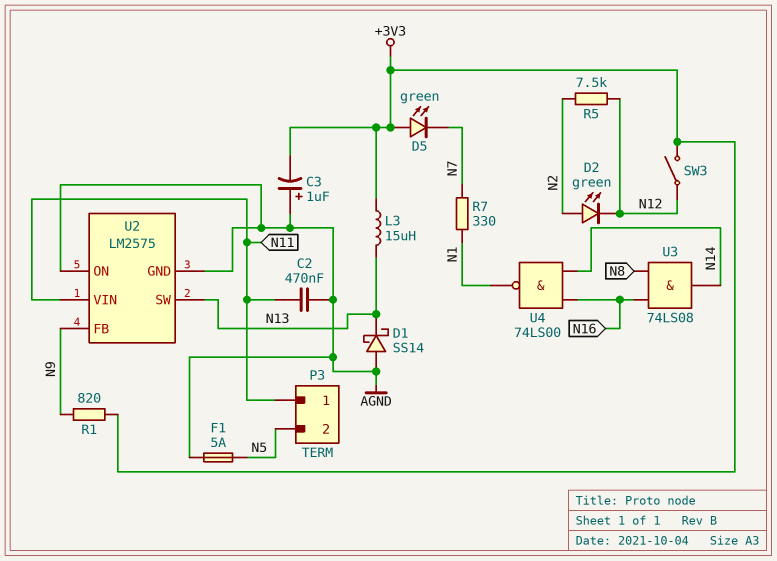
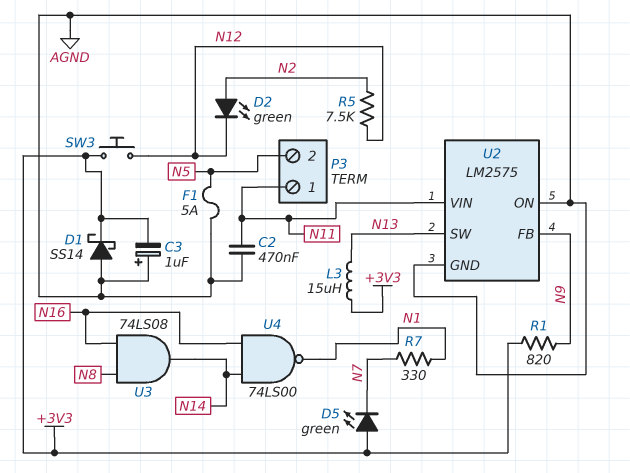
D1: schottky SS14 (A AGND, K N13) -> schottky SS14 (A AGND, K +3V3)
SW3: switch (+3V3, N12) -> button (+3V3, N12)

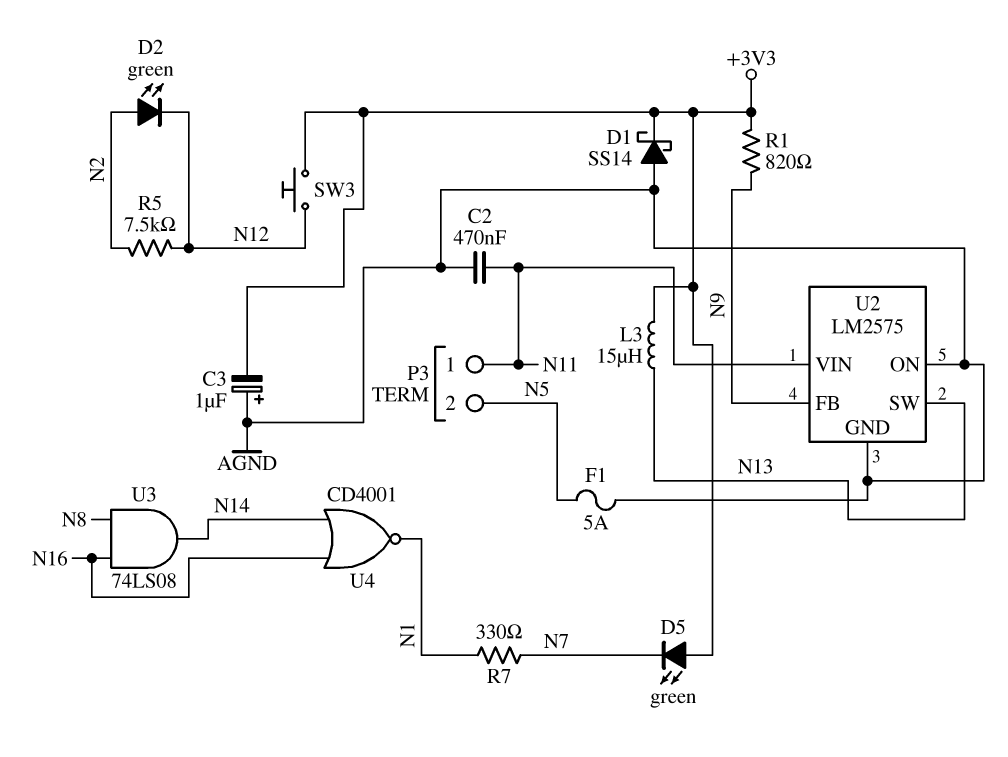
U4: NAND 74LS00 (in N14, in N16, out N1) -> NOR CD4001 (in N14, in N16, out N1)

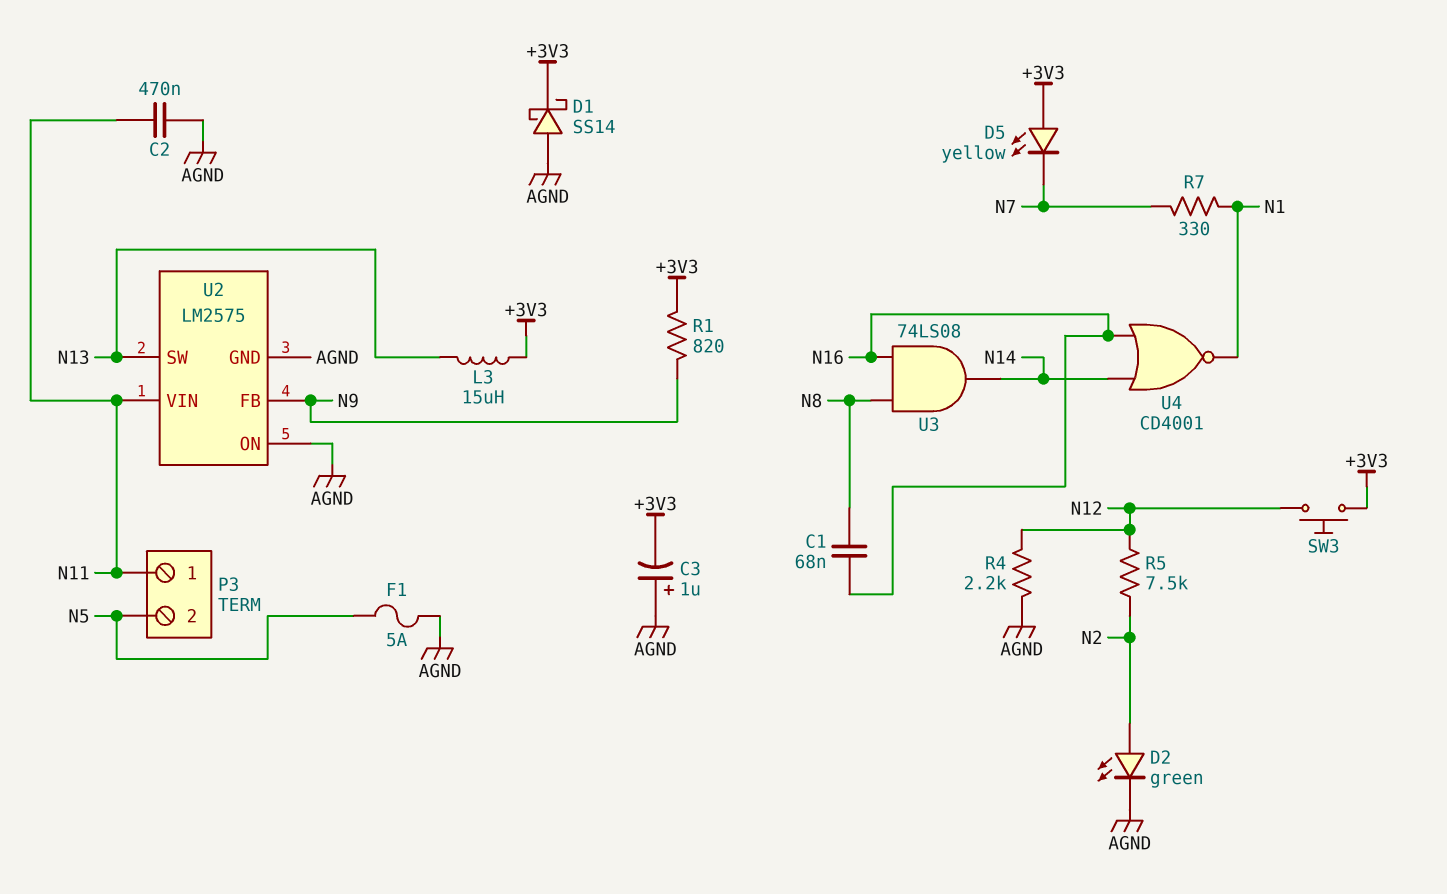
C1: none -> 68nF (N8, N16)
D2: LED green (A N2, K N12) -> LED green (A N2, K AGND)
D5: LED green (A +3V3, K N7) -> LED yellow (A +3V3, K N7)
R4: none -> 2.2k (AGND, N12)

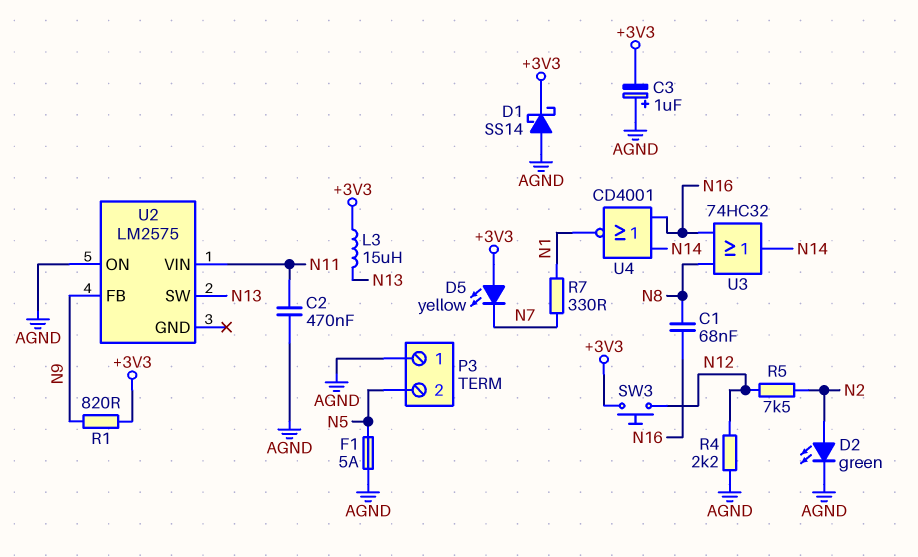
P3 pin 1: N11 -> AGND
U2 pin GND: AGND -> none
U3: AND 74LS08 (in N8, in N16, out N14) -> OR 74HC32 (in N8, in N16, out N14)

